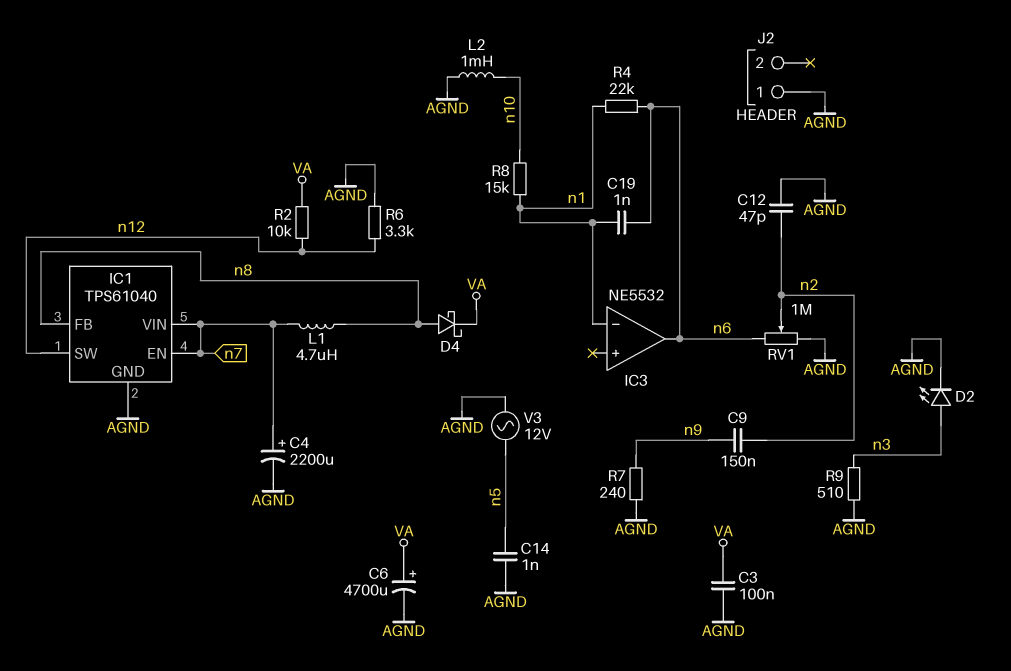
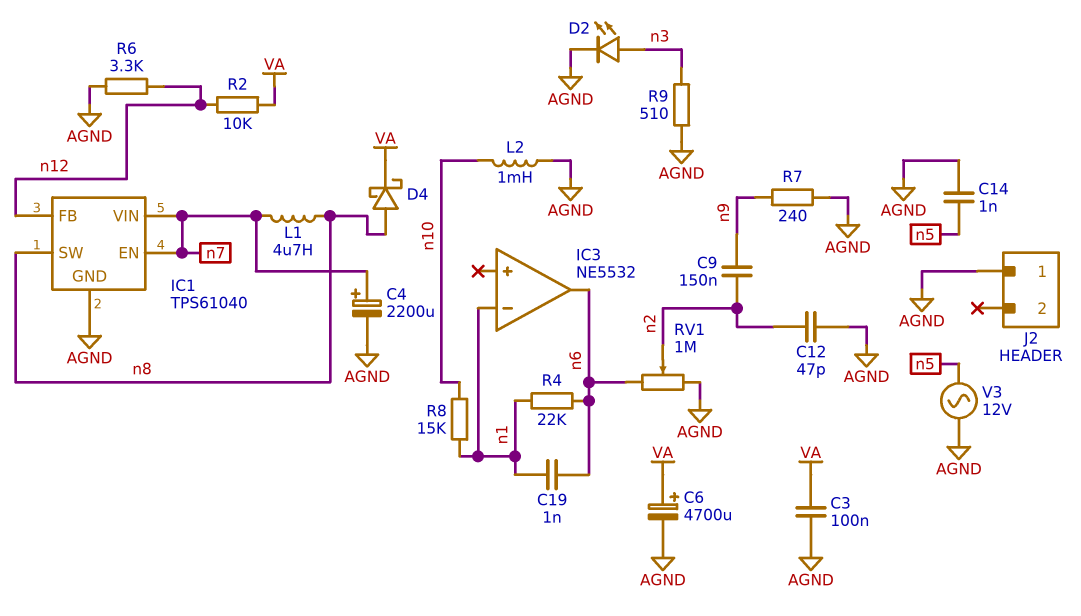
IC1 pin FB: n8 -> n12
IC1 pin SW: n12 -> n8

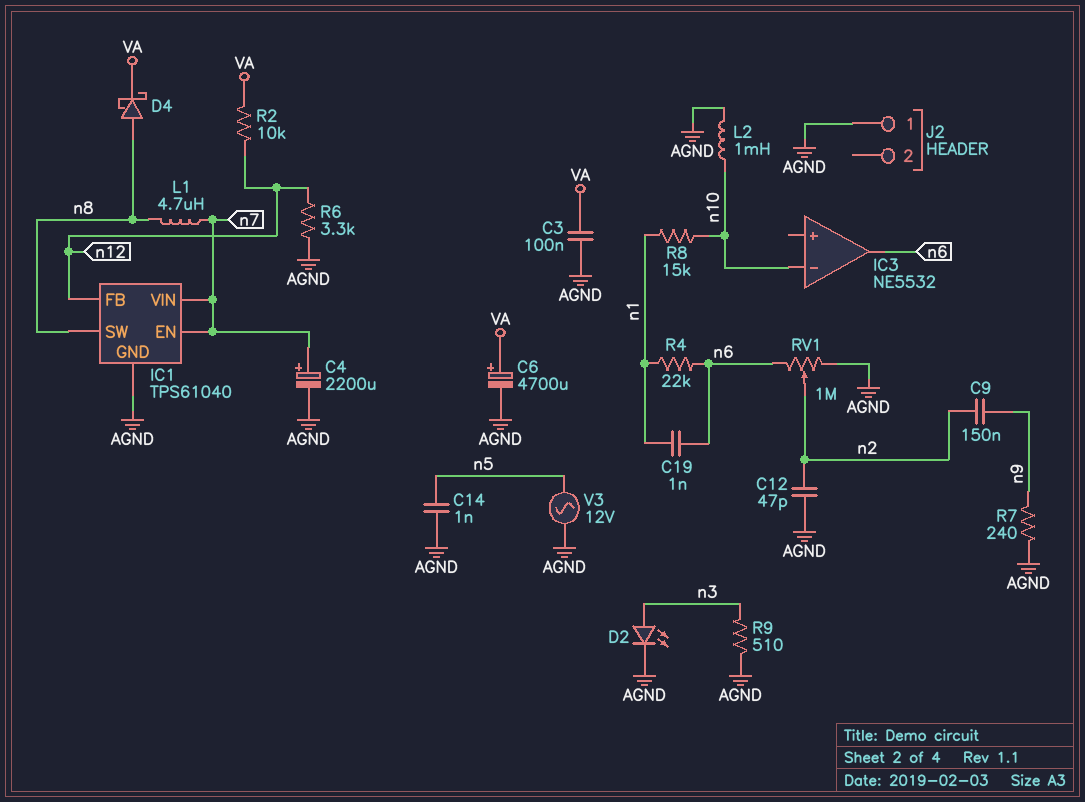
IC3 pin in-: n1 -> n10

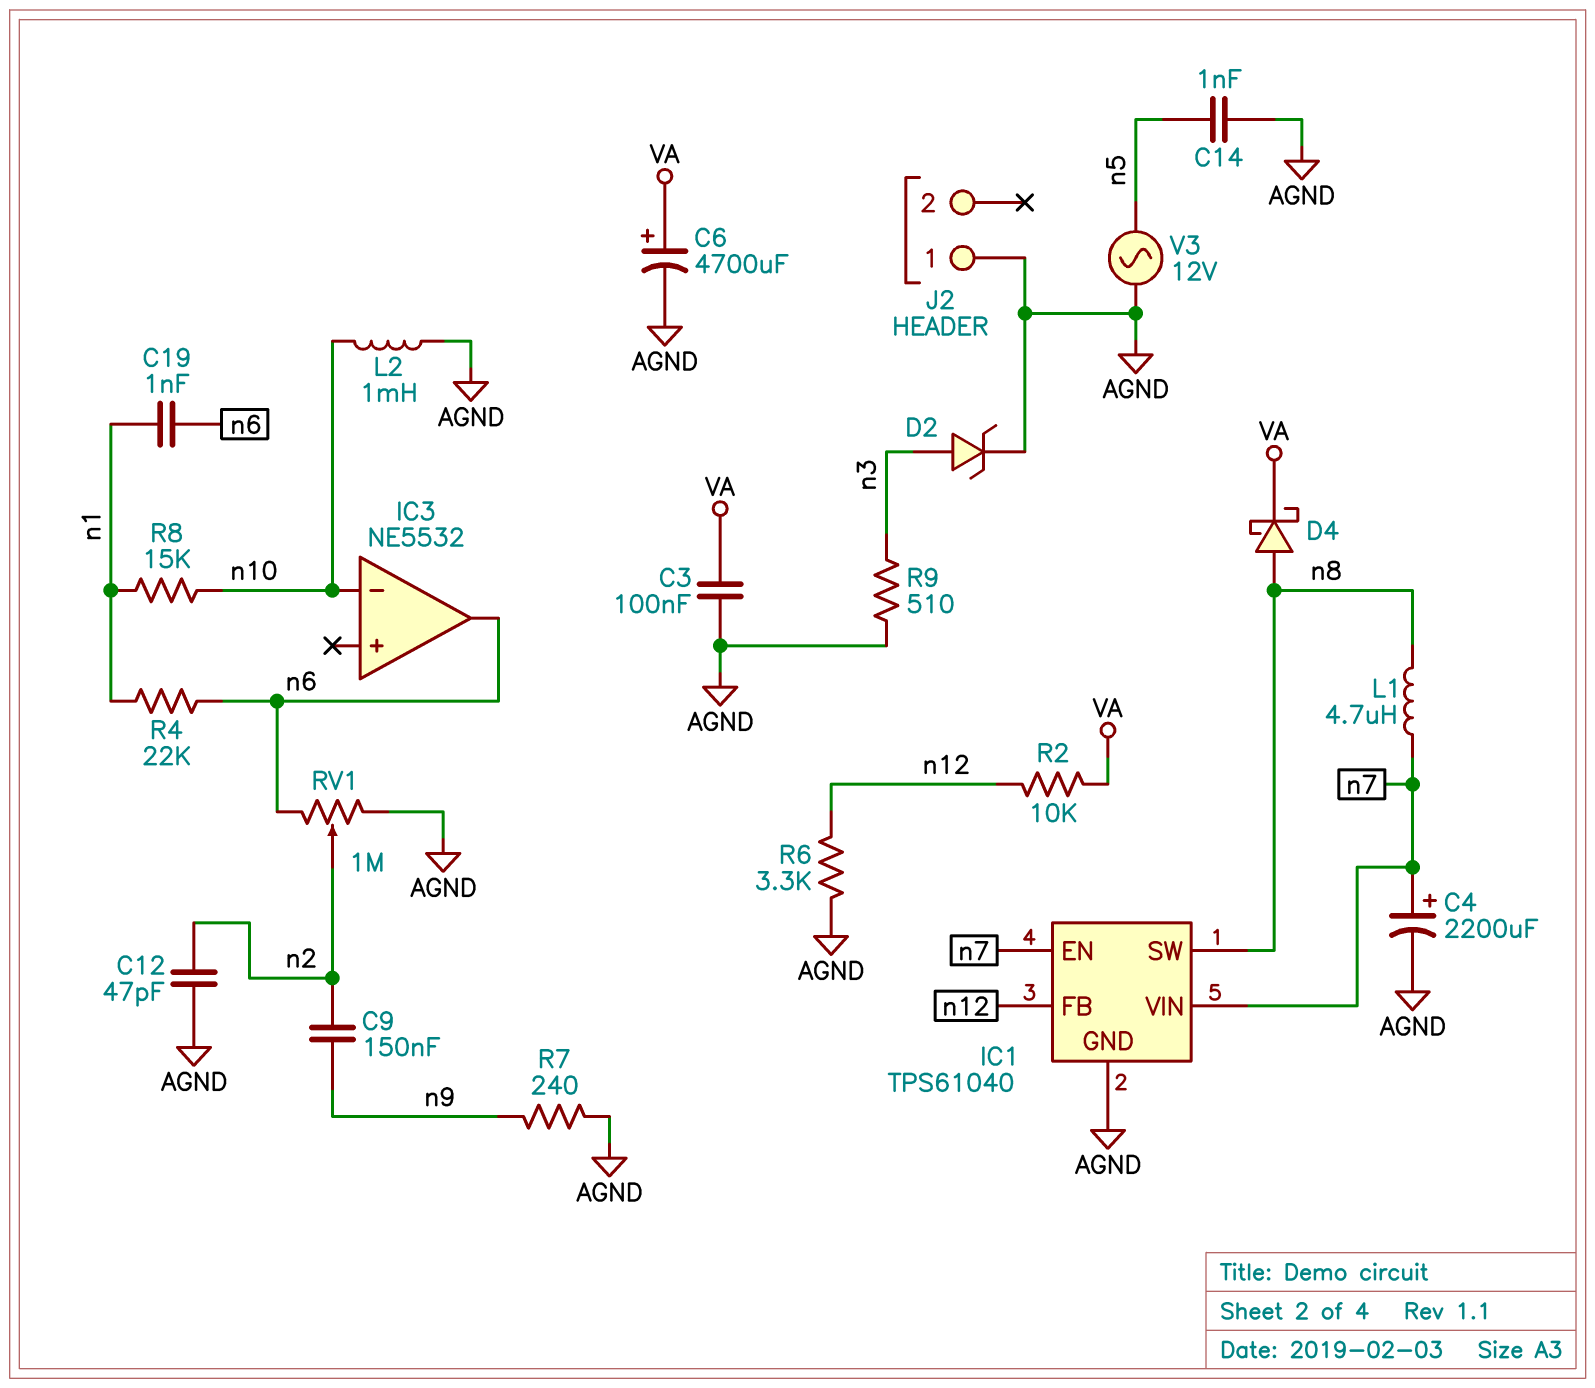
D2: LED (A n3, K AGND) -> zener (A n3, K AGND)

